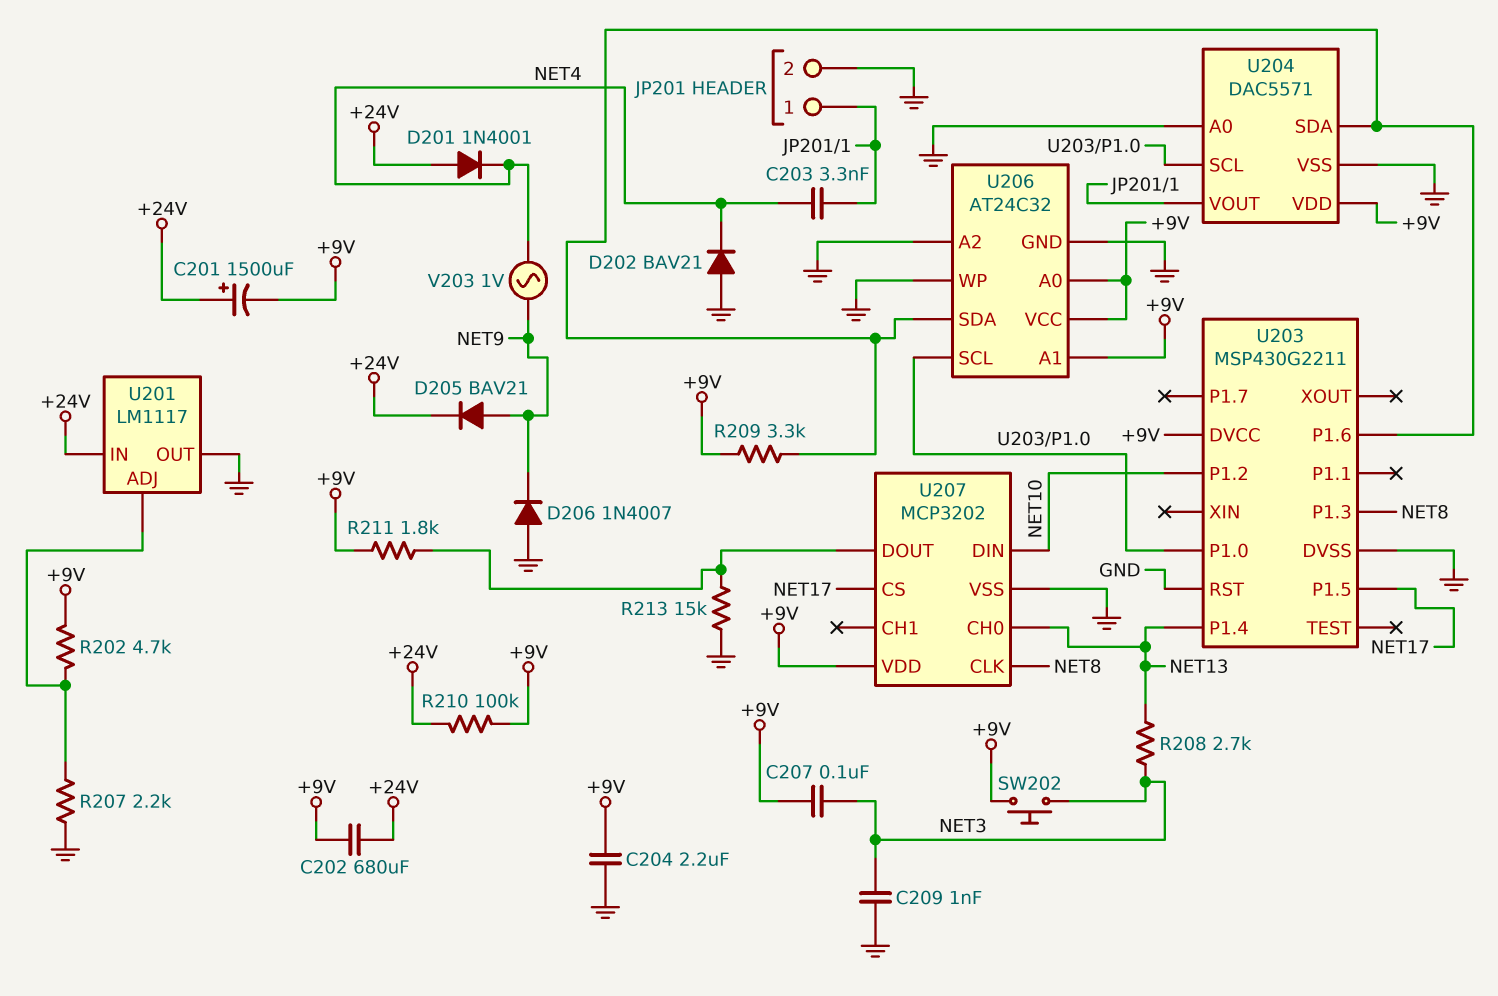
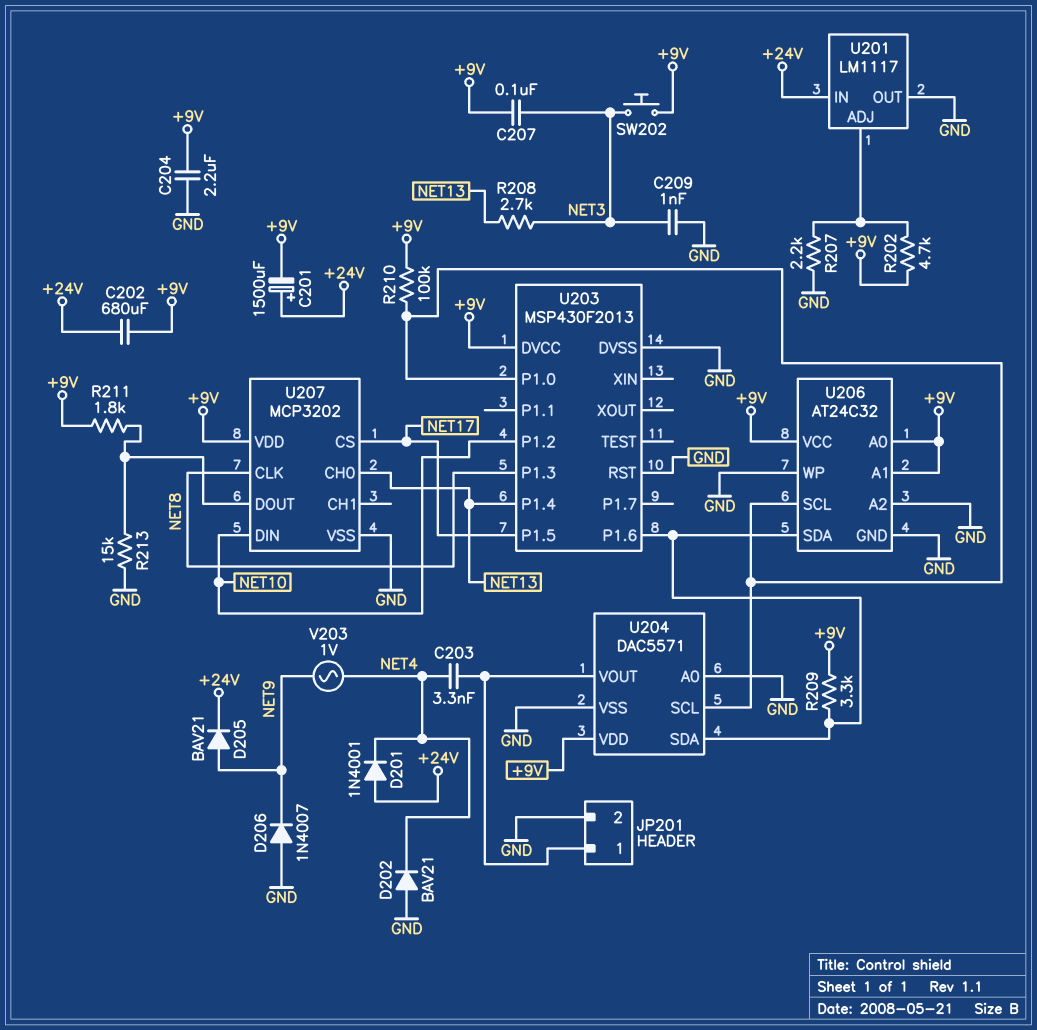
R210: 100k (+9V, +24V) -> 100k (+9V, U203/P1.0)
U203: MSP430G2211 -> MSP430F2013

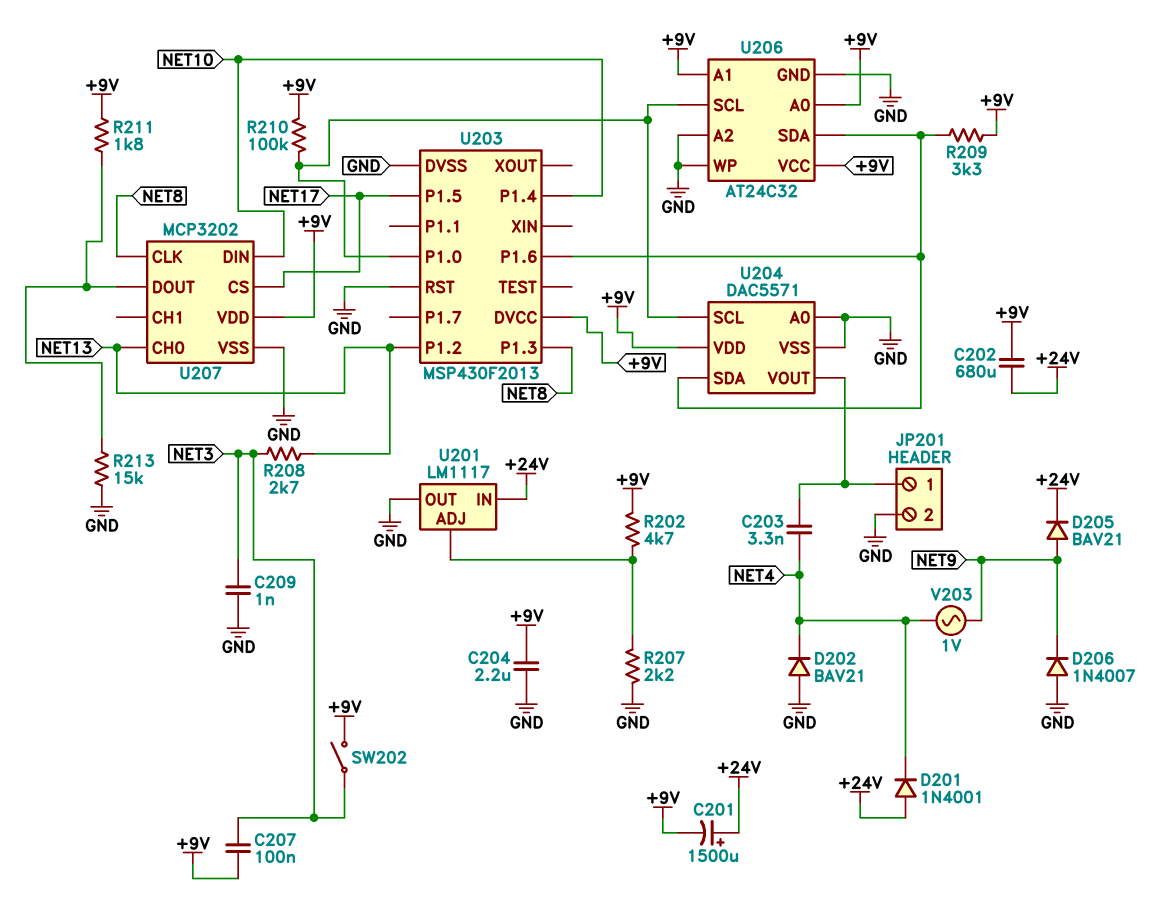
SW202: button (+9V, NET3) -> switch (+9V, NET3)
U203 pin P1.2: NET10 -> NET13
U203 pin P1.4: NET13 -> NET10

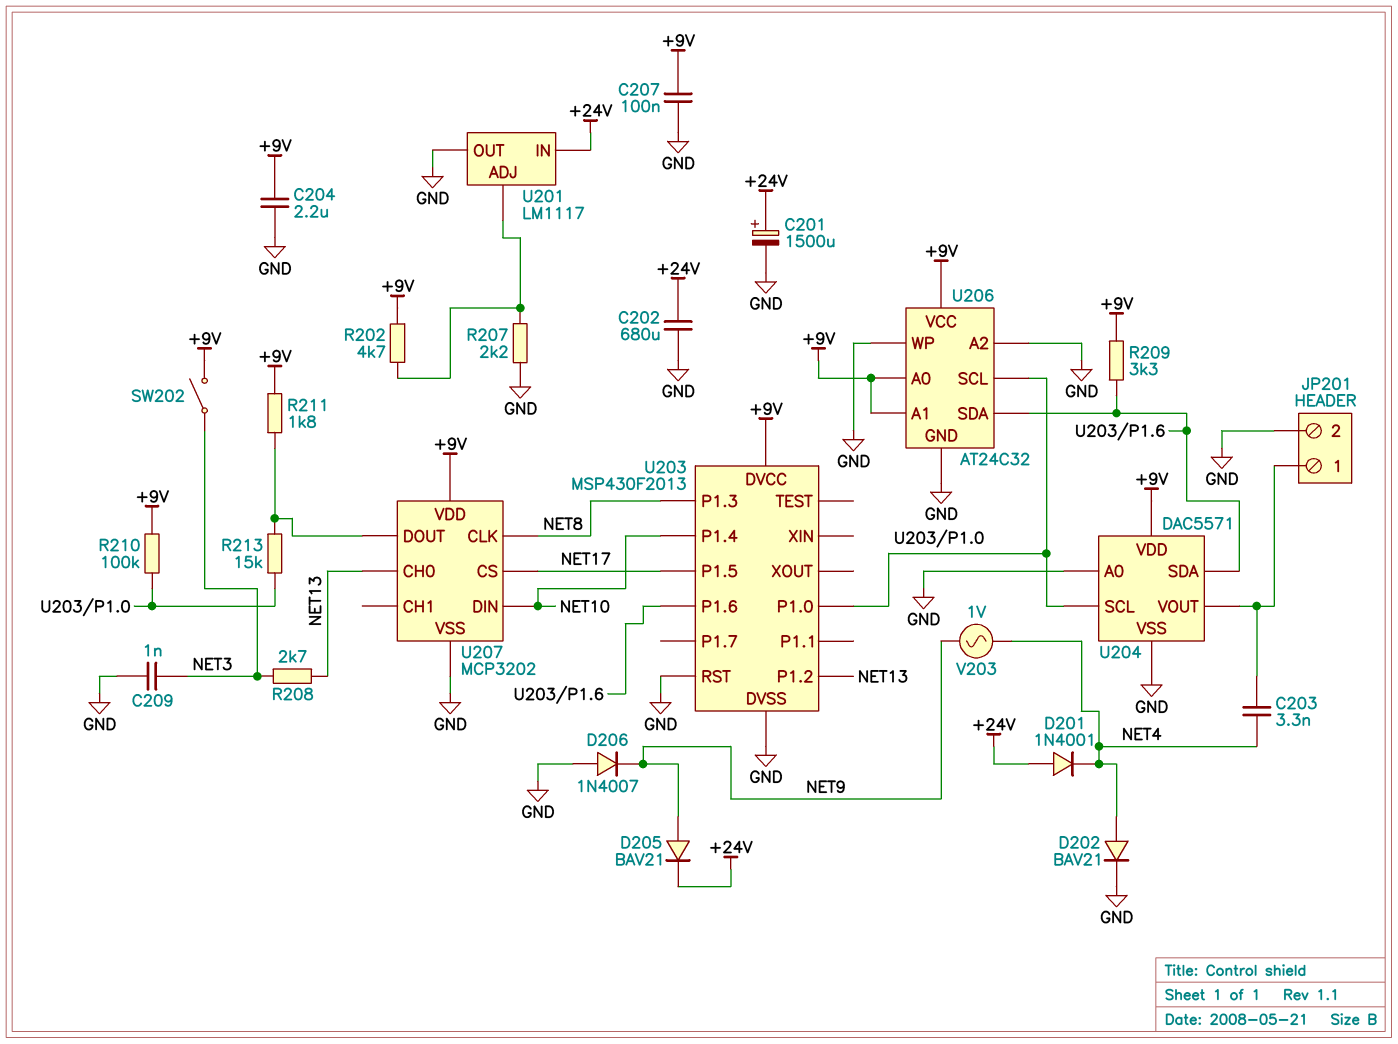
C201: 1500uF (plus +24V, minus +9V) -> 1500uF (plus +24V, minus GND)
C202: 680uF (+9V, +24V) -> 680uF (+24V, GND)
C207: 100nF (+9V, NET3) -> 100nF (+9V, GND)
D202: diode BAV21 (A GND, K NET4) -> diode BAV21 (A NET4, K GND)
R213: 15k (GND, U207/DOUT) -> 15k (U203/P1.0, U207/DOUT)

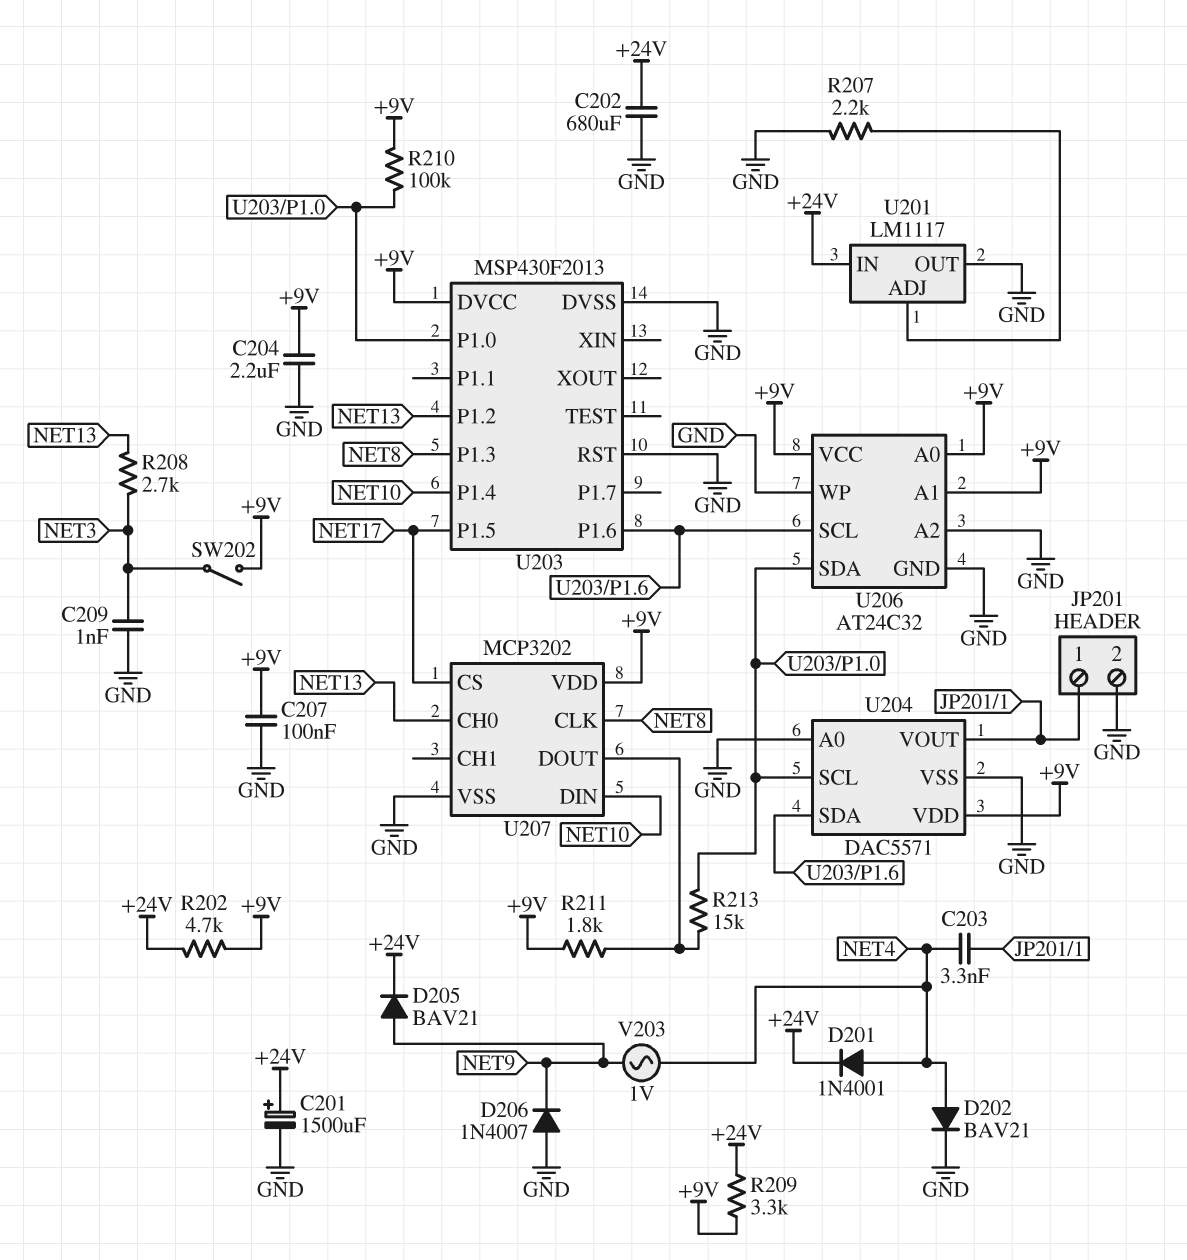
D201: diode 1N4001 (A +24V, K NET4) -> diode 1N4001 (A NET4, K +24V)
R202: 4.7k (+9V, U201/ADJ) -> 4.7k (+9V, +24V)
R209: 3.3k (+9V, U203/P1.6) -> 3.3k (+9V, +24V)
U206 pin SCL: U203/P1.0 -> U203/P1.6
U206 pin SDA: U203/P1.6 -> U203/P1.0

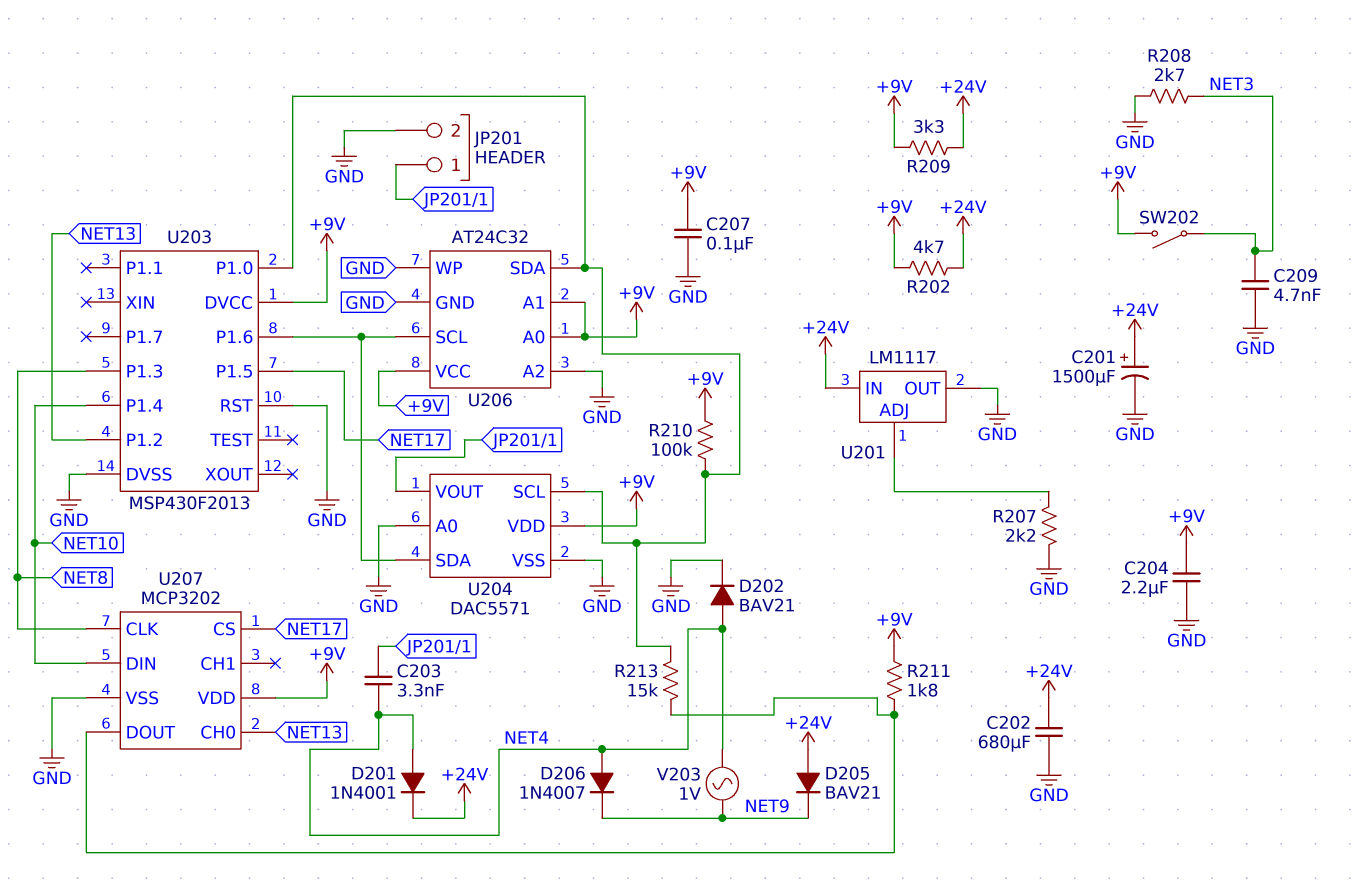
C209: 1nF (GND, NET3) -> 4.7nF (GND, NET3)
D205: diode BAV21 (A NET9, K +24V) -> diode BAV21 (A +24V, K NET9)
D206: diode 1N4007 (A GND, K NET9) -> diode 1N4007 (A NET4, K NET9)
R208: 2.7k (NET3, NET13) -> 2.7k (GND, NET3)

